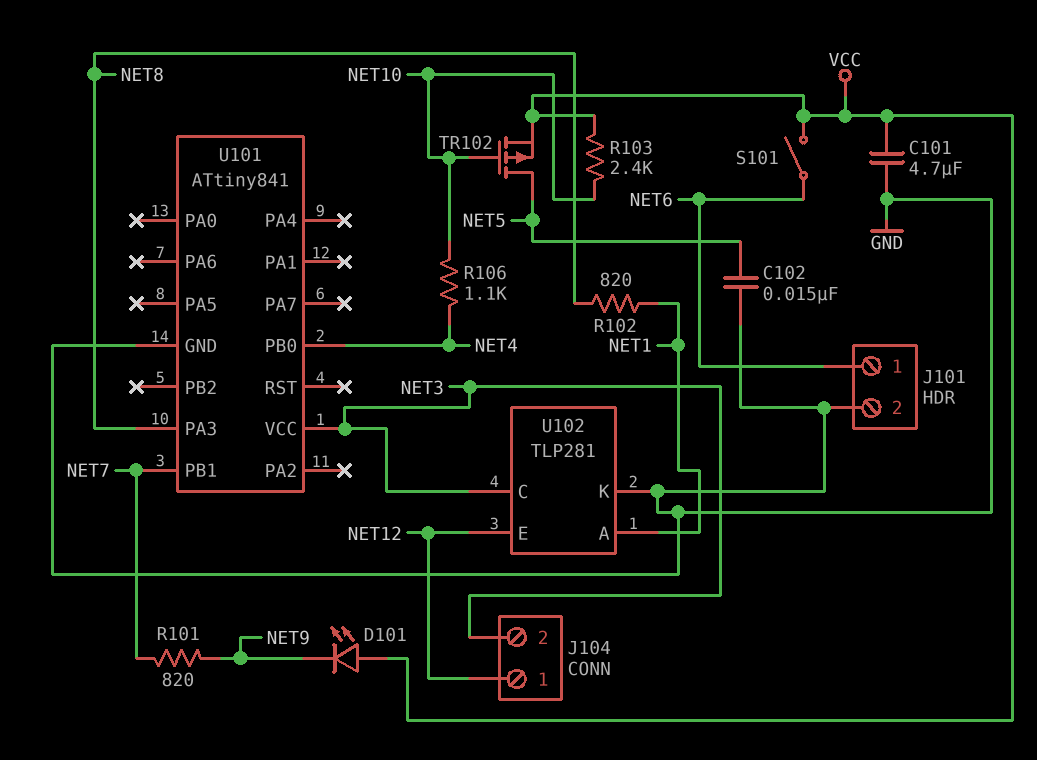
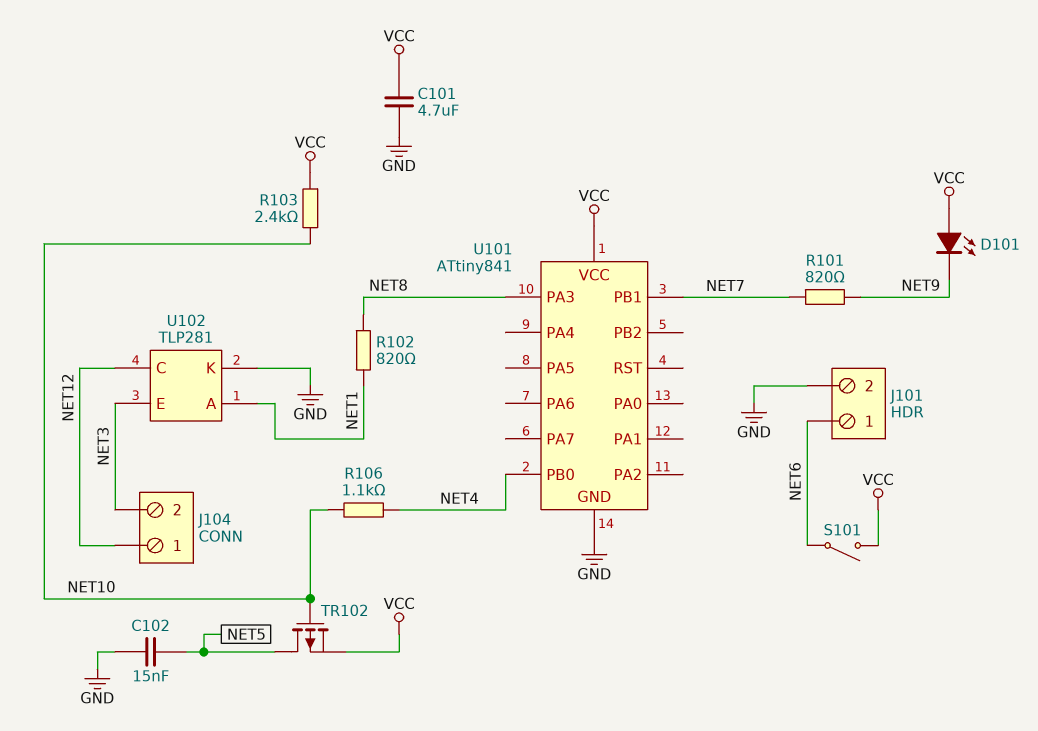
U101 pin VCC: NET3 -> VCC
U102 pin C: NET3 -> NET12
U102 pin E: NET12 -> NET3

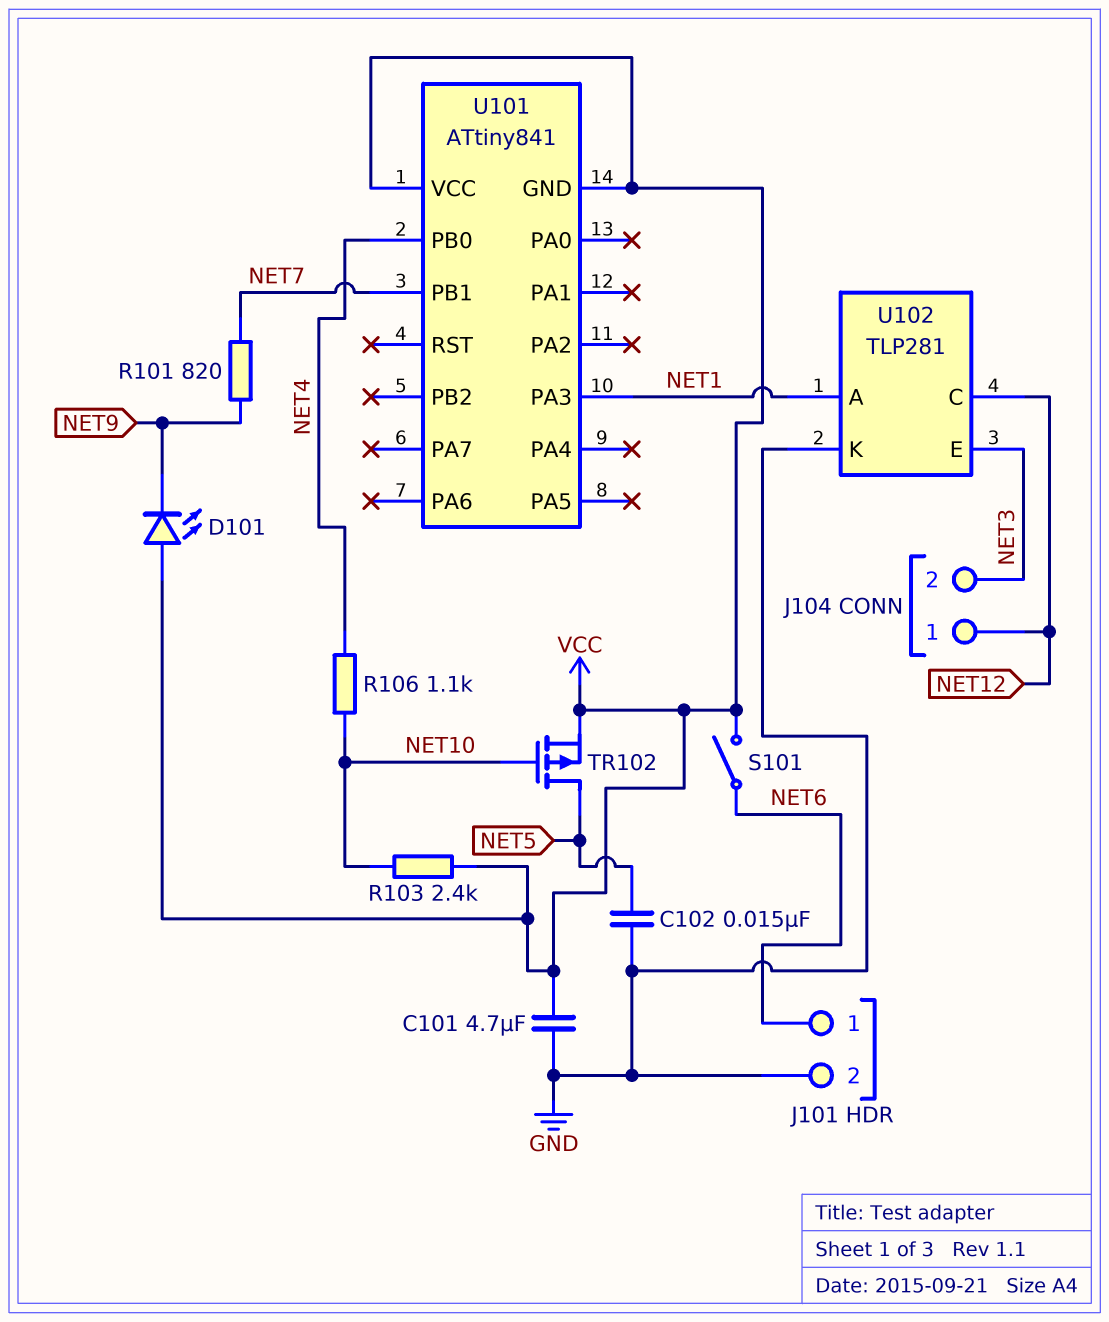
R102: 820 (NET1, NET8) -> none
U101 pin GND: GND -> VCC
U101 pin PA3: NET8 -> NET1

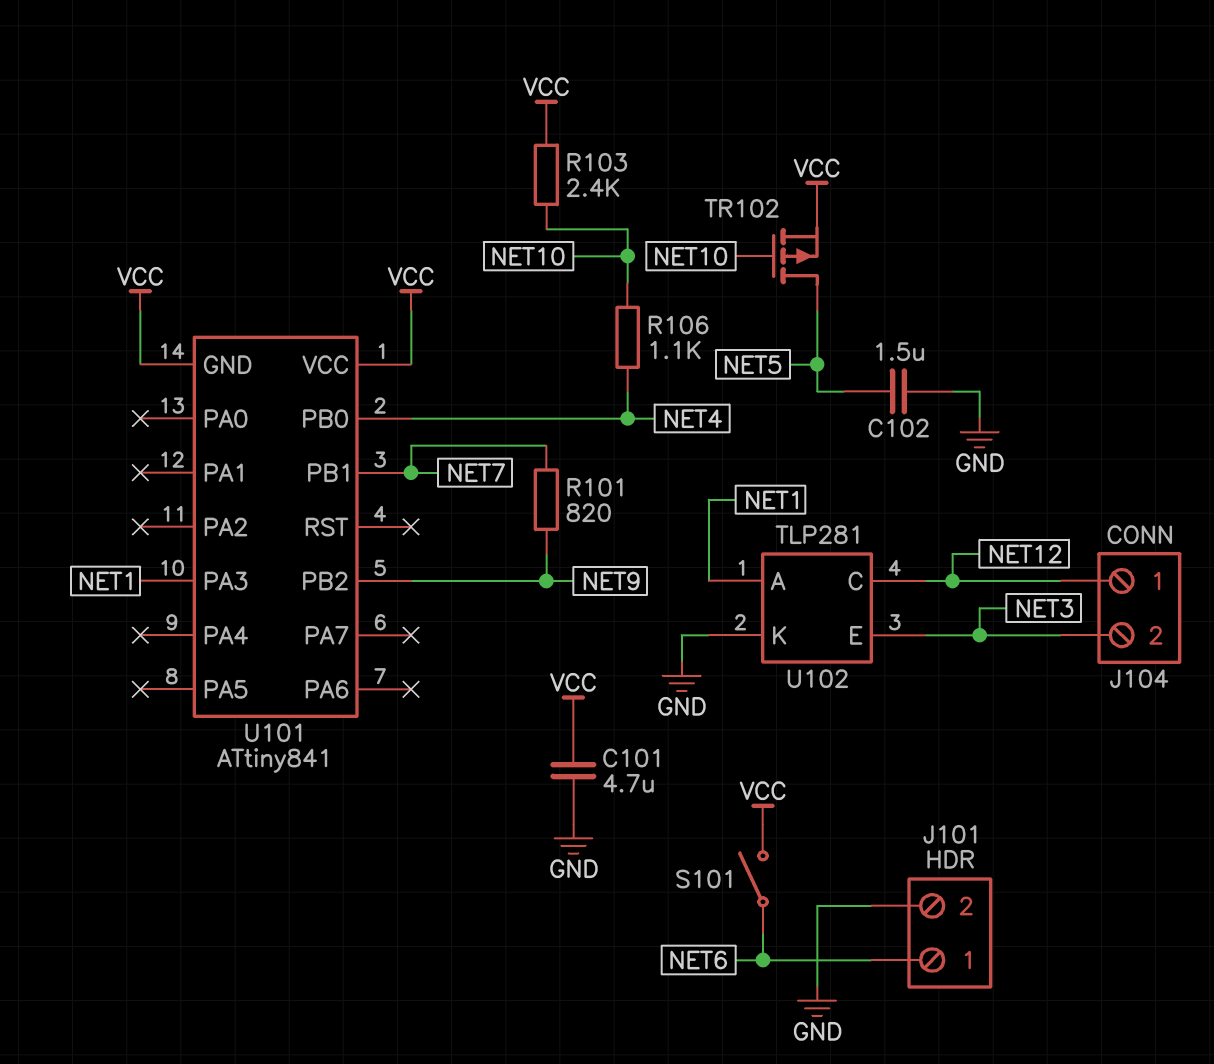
C102: 15nF (GND, NET5) -> 1.5uF (GND, NET5)
D101: LED (A VCC, K NET9) -> none
U101 pin PB2: none -> NET9

